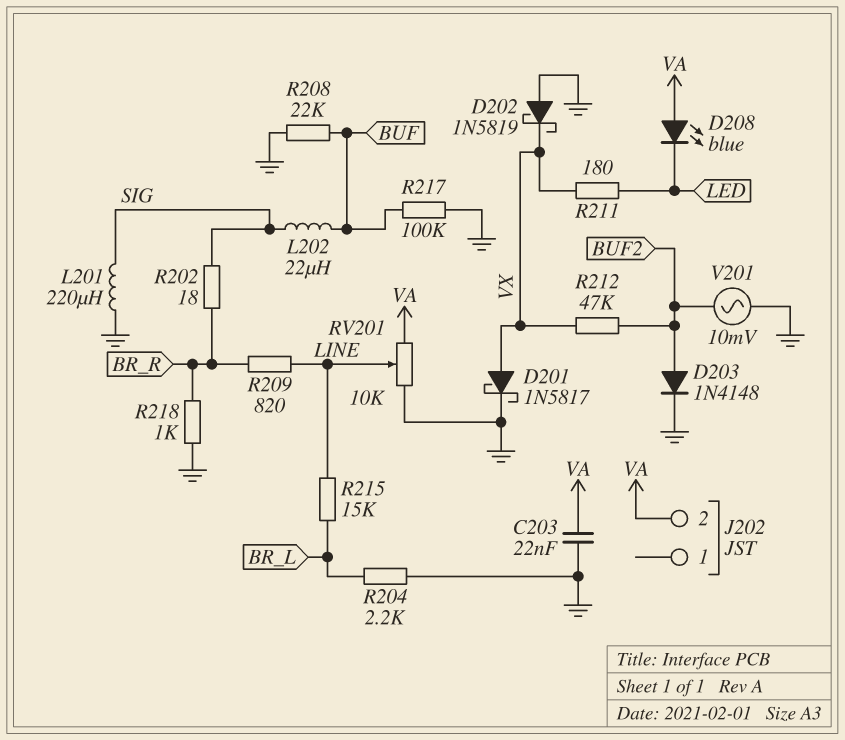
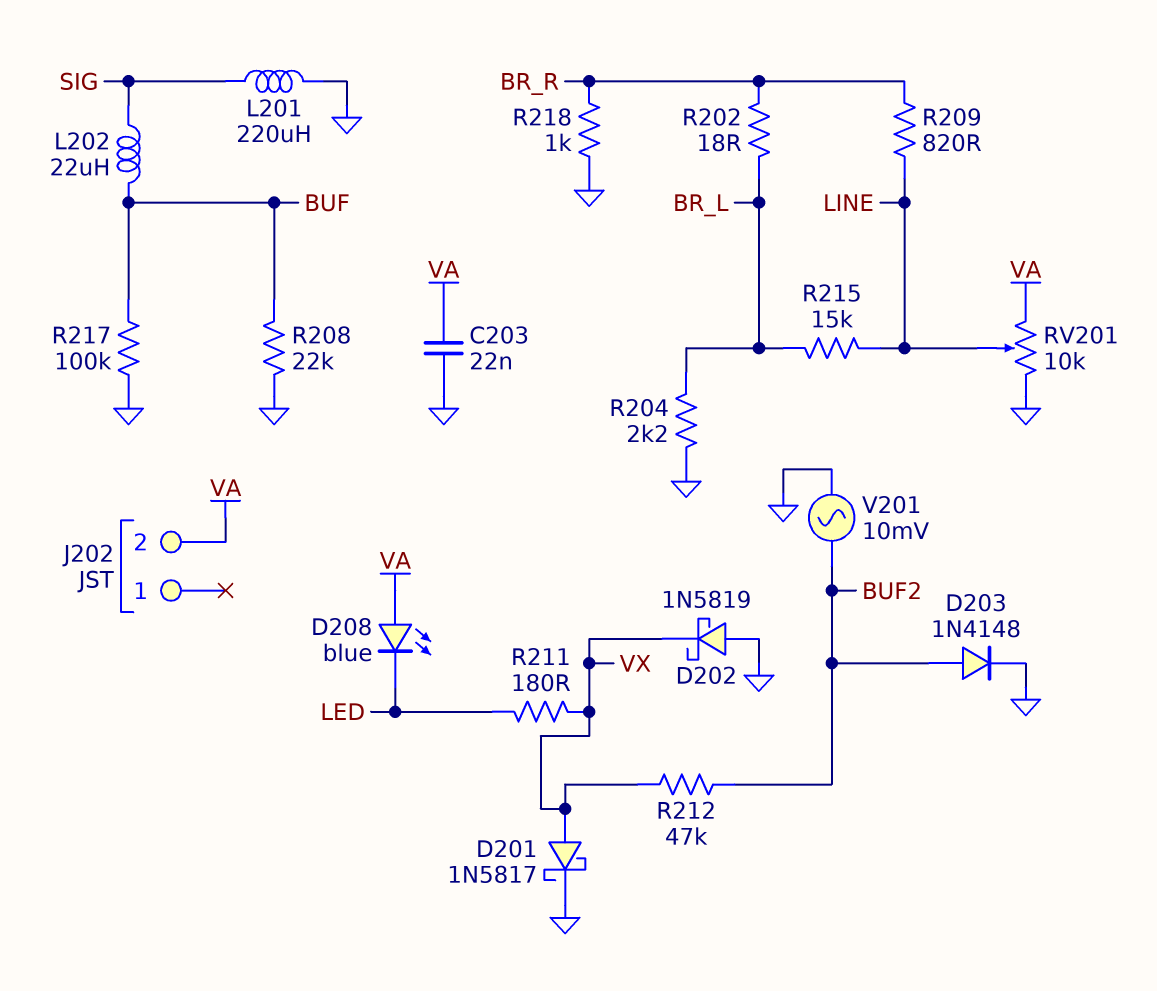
R202: 18 (BR_R, SIG) -> 18 (BR_L, BR_R)

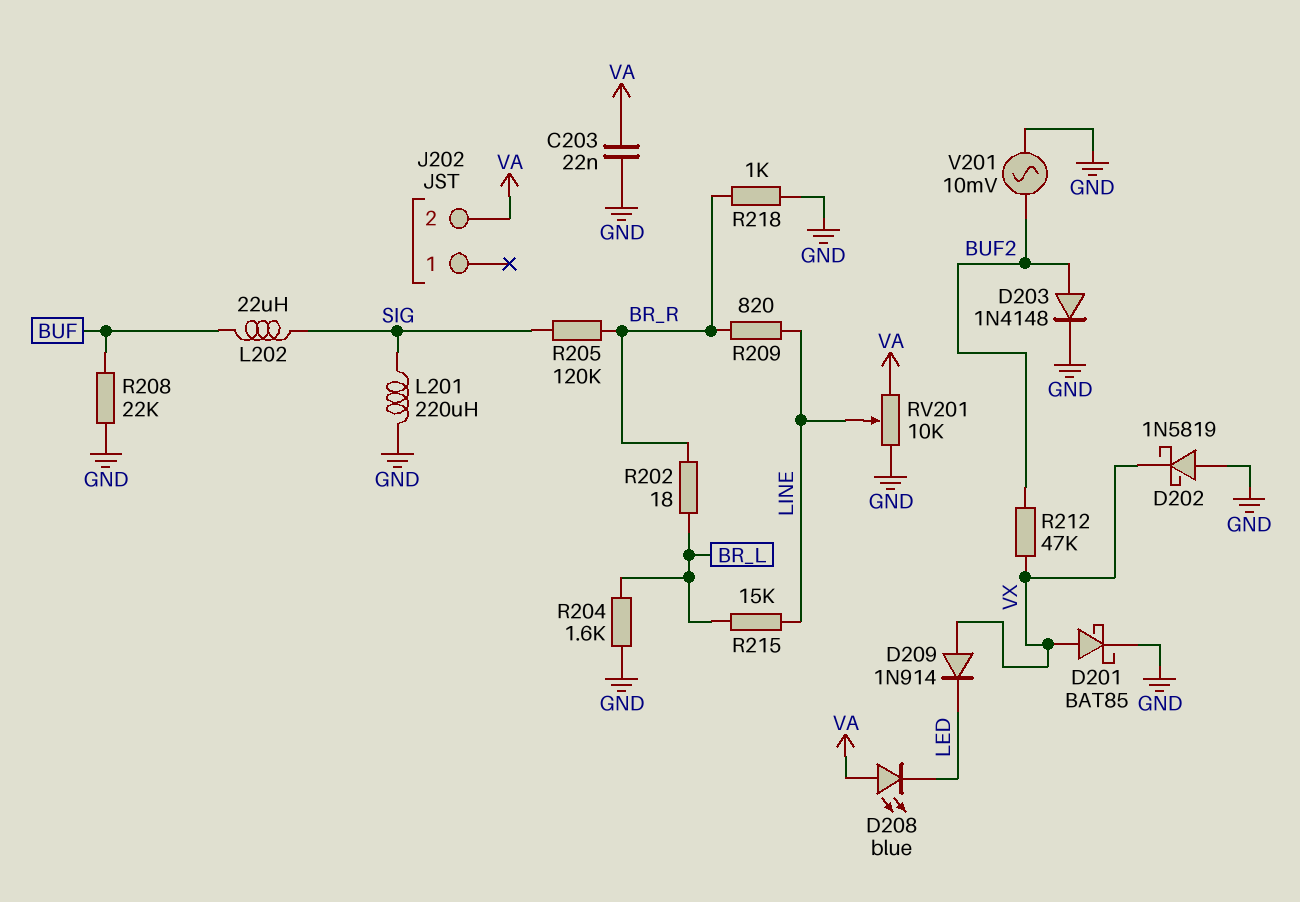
D201: schottky 1N5817 (A VX, K GND) -> schottky BAT85 (A VX, K GND)
D209: none -> diode 1N914 (A VX, K LED)
R204: 2.2k (BR_L, GND) -> 1.6k (BR_L, GND)
R205: none -> 120k (BR_R, SIG)
R211: 180 (LED, VX) -> none
R217: 100k (BUF, GND) -> none

